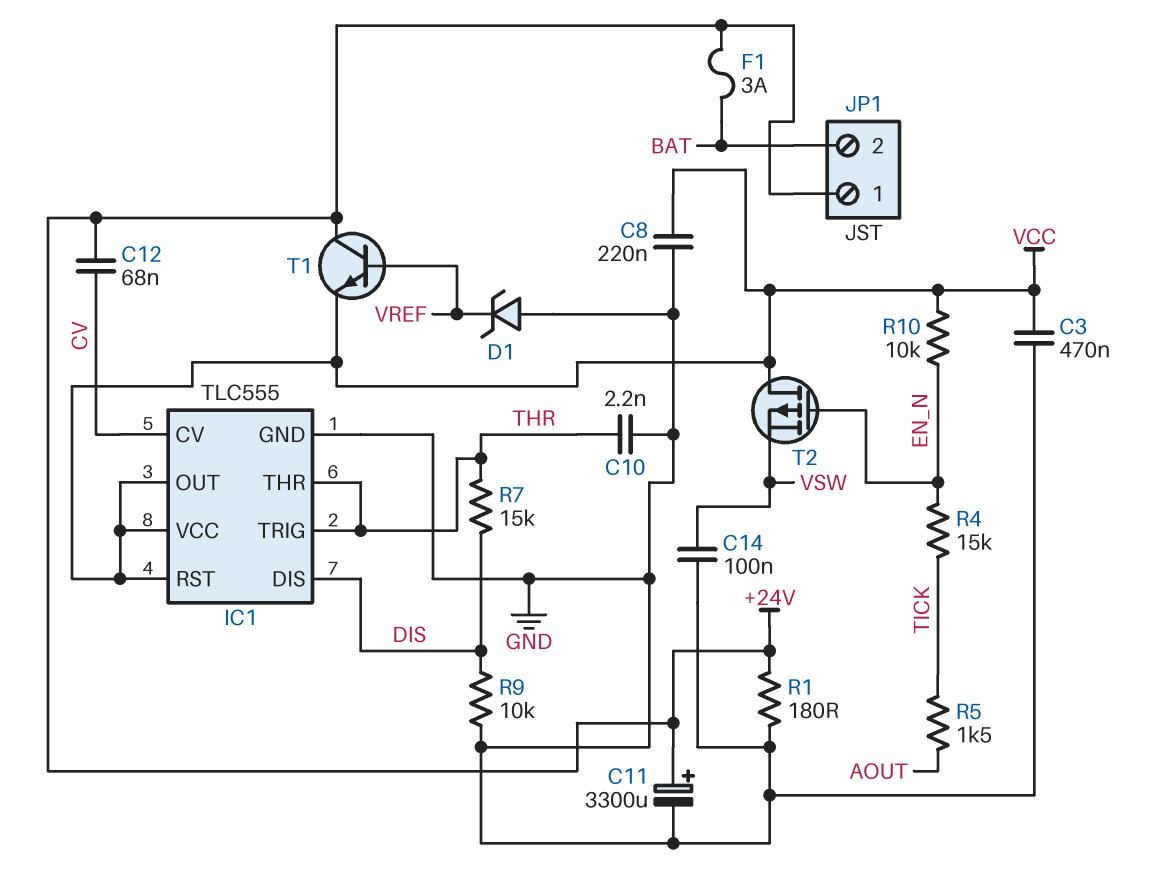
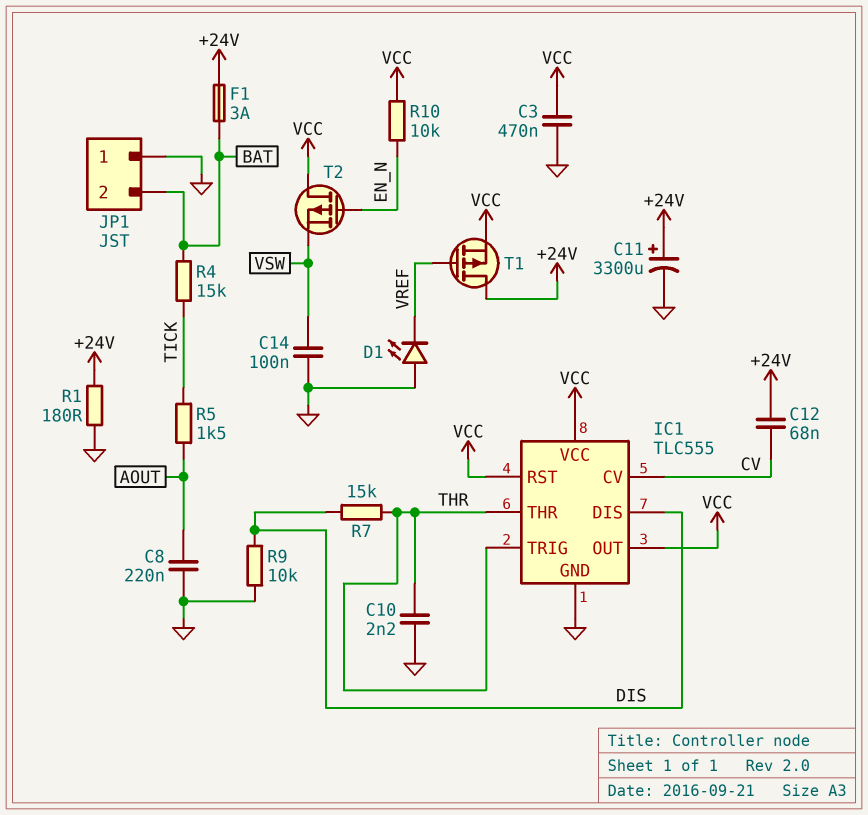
C8: 220nF (GND, VCC) -> 220nF (AOUT, GND)
D1: zener (A GND, K VREF) -> LED (A GND, K VREF)
JP1 pin 1: +24V -> GND
R4: 15k (EN_N, TICK) -> 15k (BAT, TICK)
T1: NPN (B VREF, C +24V, E VCC) -> PMOS (G VREF, D +24V, S VCC)

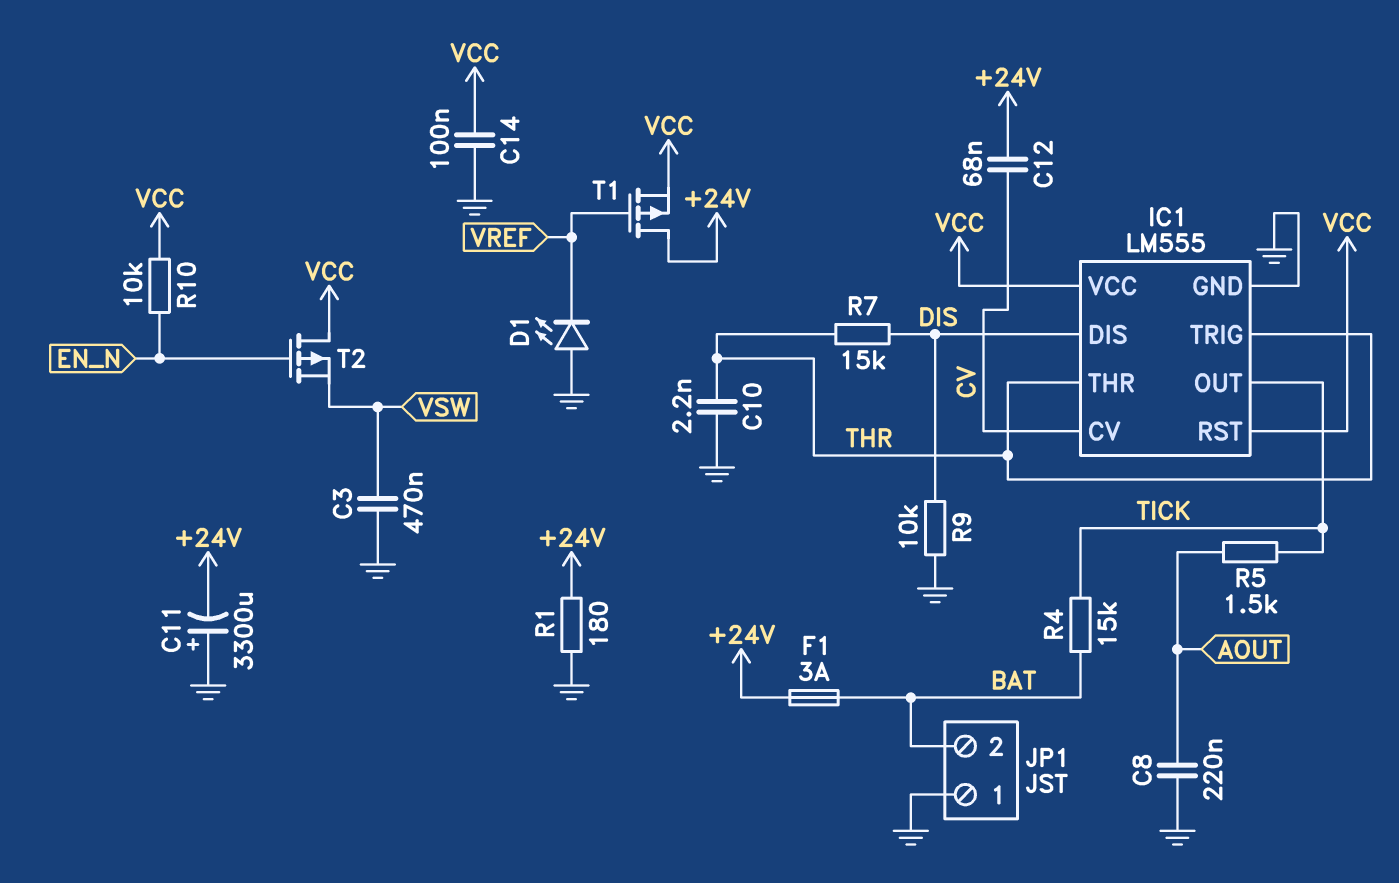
C3: 470nF (GND, VCC) -> 470nF (GND, VSW)
C11: 3300uF (plus +24V, minus GND) -> 3300uF (plus GND, minus +24V)
C14: 100nF (GND, VSW) -> 100nF (GND, VCC)
IC1: TLC555 -> LM555
IC1 pin OUT: VCC -> TICK

